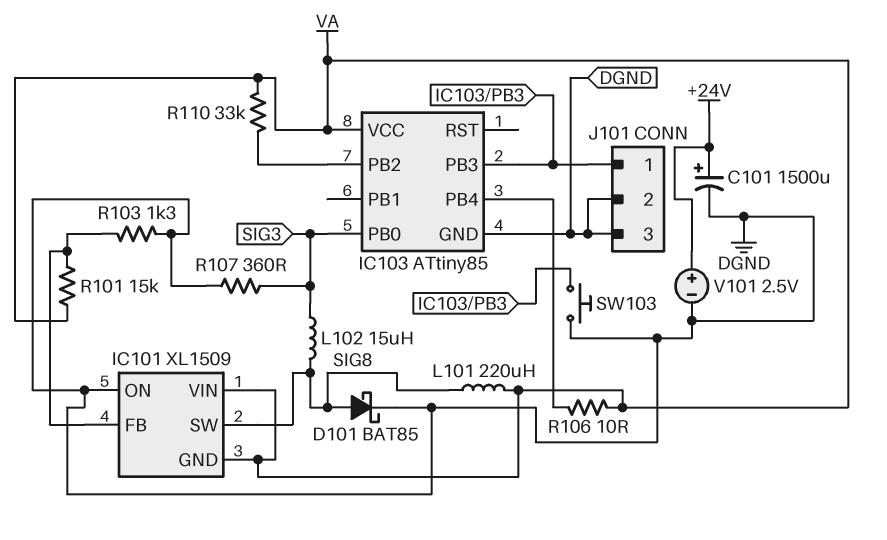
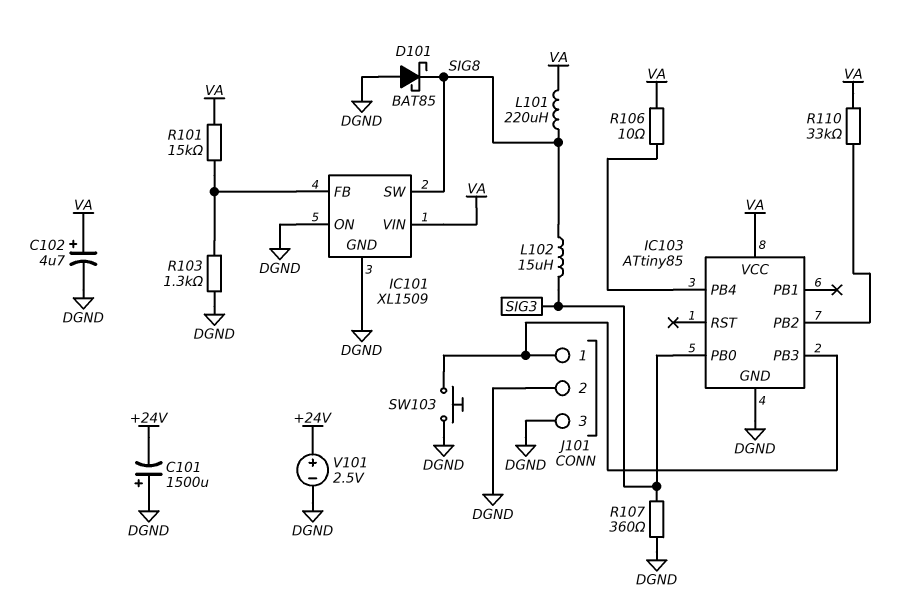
C101: 1500uF (plus +24V, minus DGND) -> 1500uF (plus DGND, minus +24V)
C102: none -> 4.7uF (plus VA, minus DGND)
D101: schottky BAT85 (A SIG8, K DGND) -> schottky BAT85 (A DGND, K SIG8)
IC101 pin GND: VA -> DGND

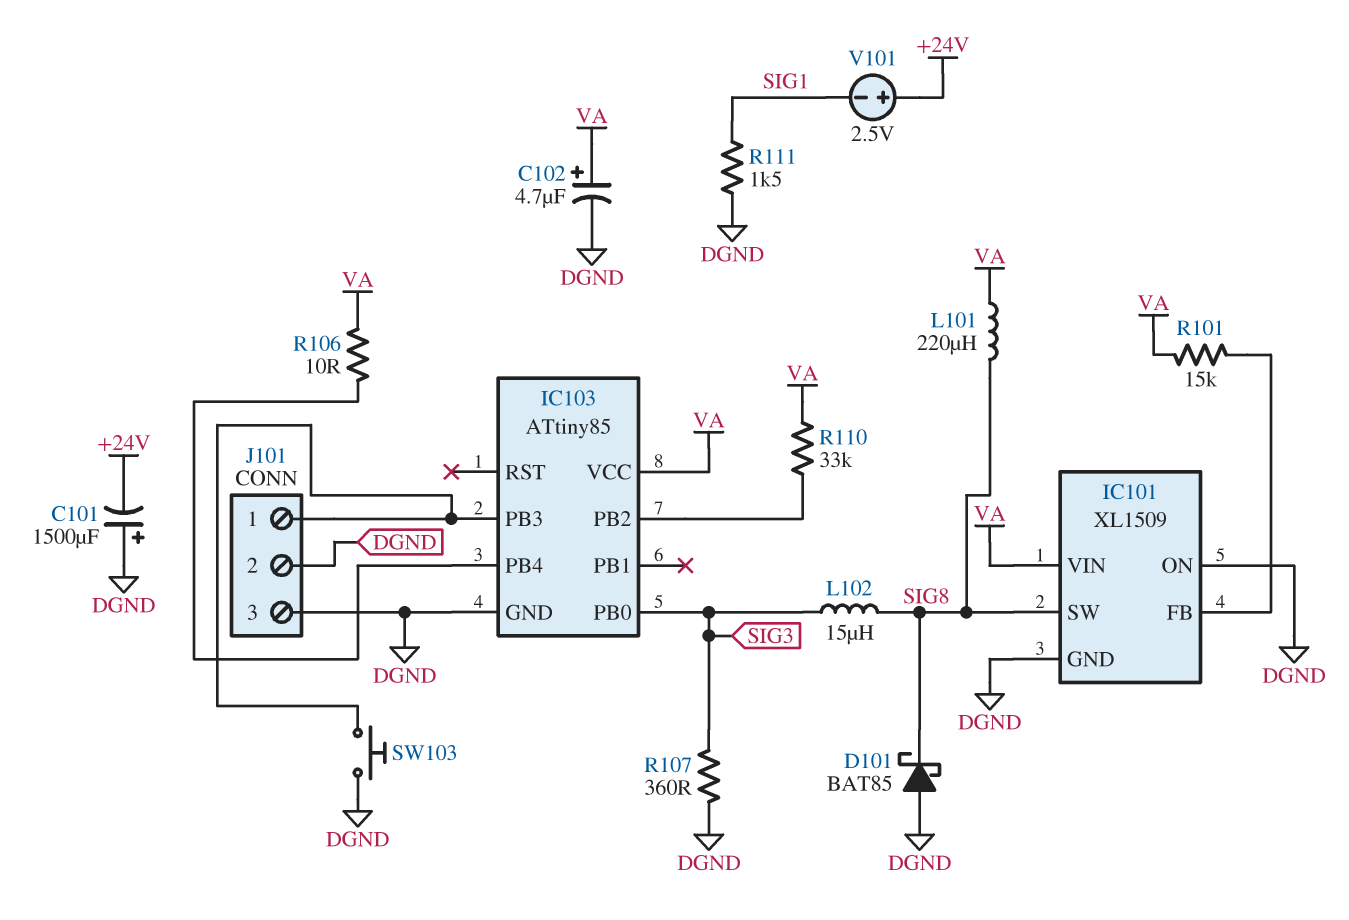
R103: 1.3k (DGND, IC101/FB) -> none
R111: none -> 1.5k (DGND, SIG1)
V101: 2.5V (plus +24V, minus DGND) -> 2.5V (plus +24V, minus SIG1)

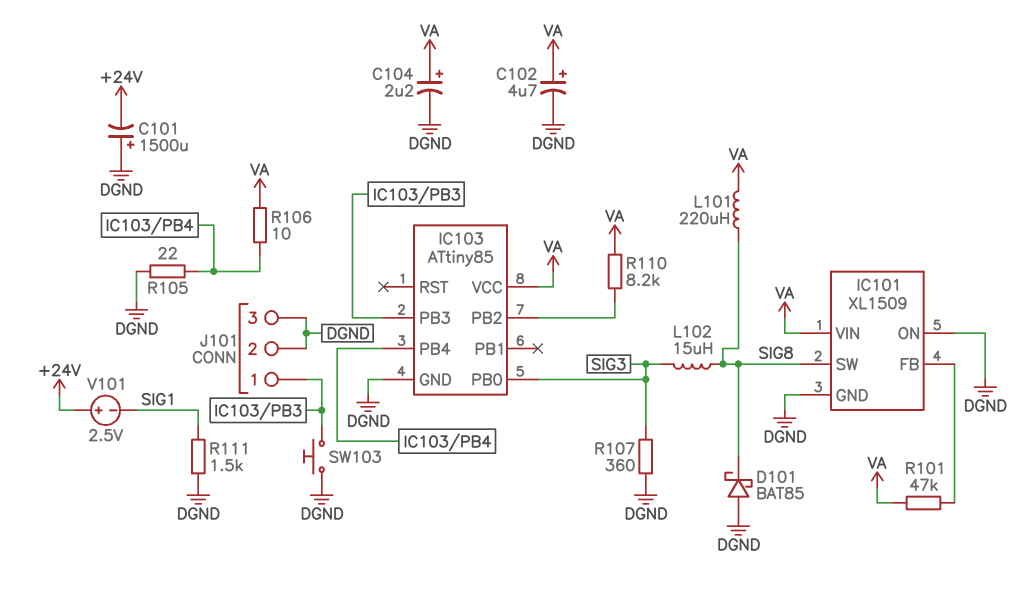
C104: none -> 2.2uF (plus VA, minus DGND)
R101: 15k (IC101/FB, VA) -> 47k (IC101/FB, VA)
R105: none -> 22 (DGND, IC103/PB4)
R110: 33k (IC103/PB2, VA) -> 8.2k (IC103/PB2, VA)

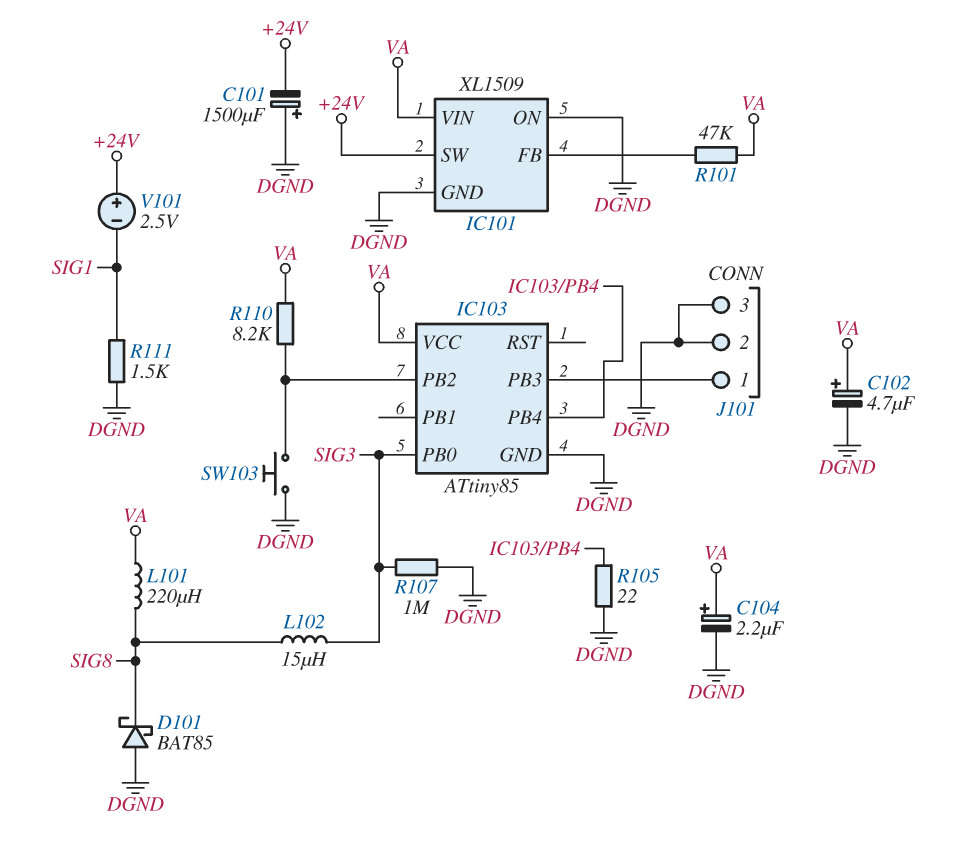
IC101 pin SW: SIG8 -> +24V
R106: 10 (IC103/PB4, VA) -> none
R107: 360 (DGND, SIG3) -> 1M (DGND, SIG3)
SW103: button (DGND, IC103/PB3) -> button (DGND, IC103/PB2)

